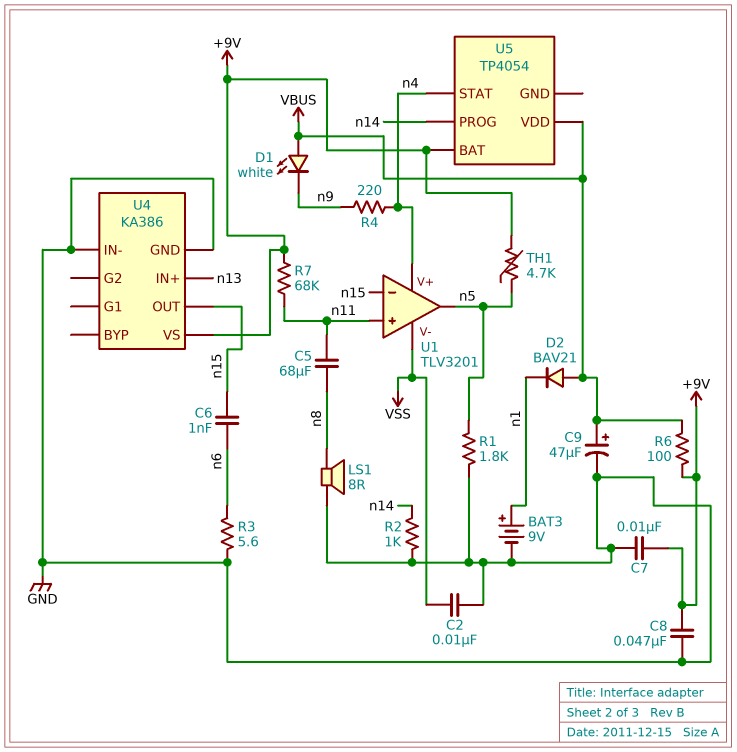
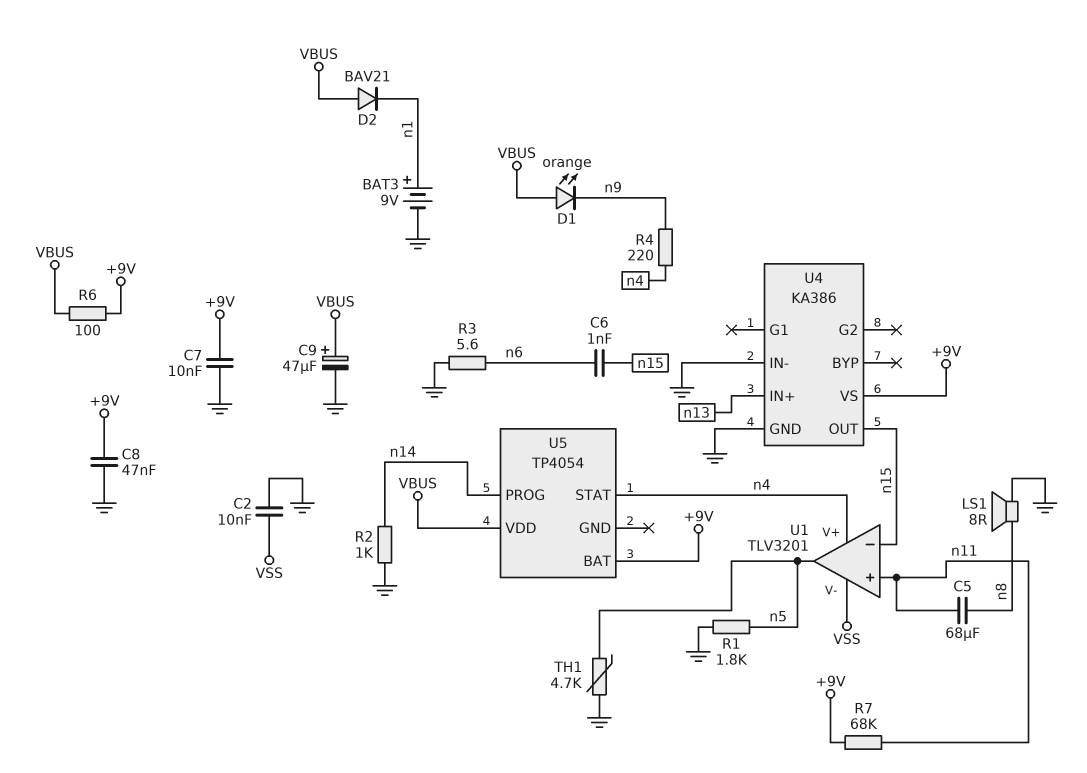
D1: LED white (A VBUS, K n9) -> LED orange (A VBUS, K n9)
TH1: 4.7k (+9V, n5) -> 4.7k (GND, n5)

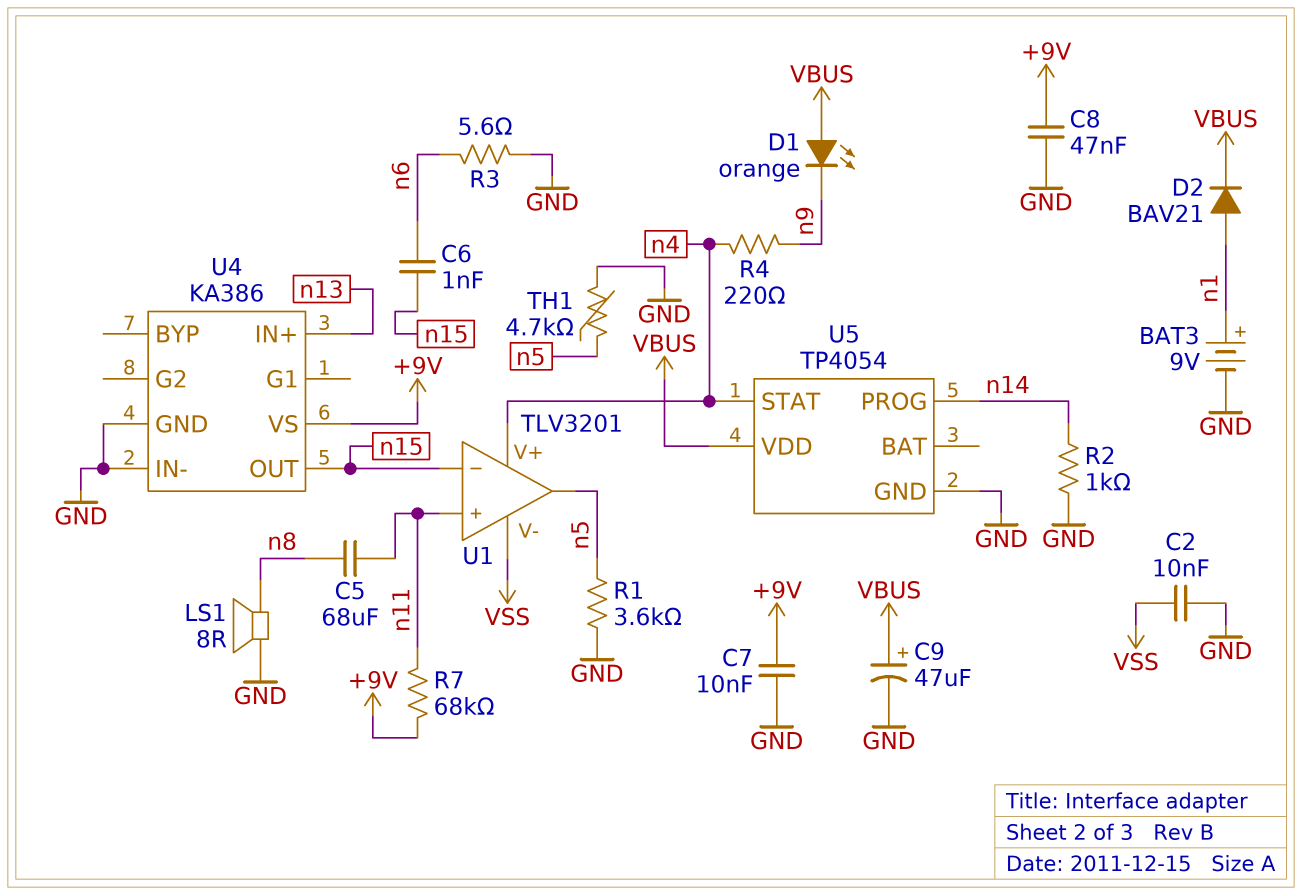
D2: diode BAV21 (A VBUS, K n1) -> diode BAV21 (A n1, K VBUS)
R1: 1.8k (GND, n5) -> 3.6k (GND, n5)
R6: 100 (+9V, VBUS) -> none
U5 pin BAT: +9V -> none
U5 pin GND: none -> GND

